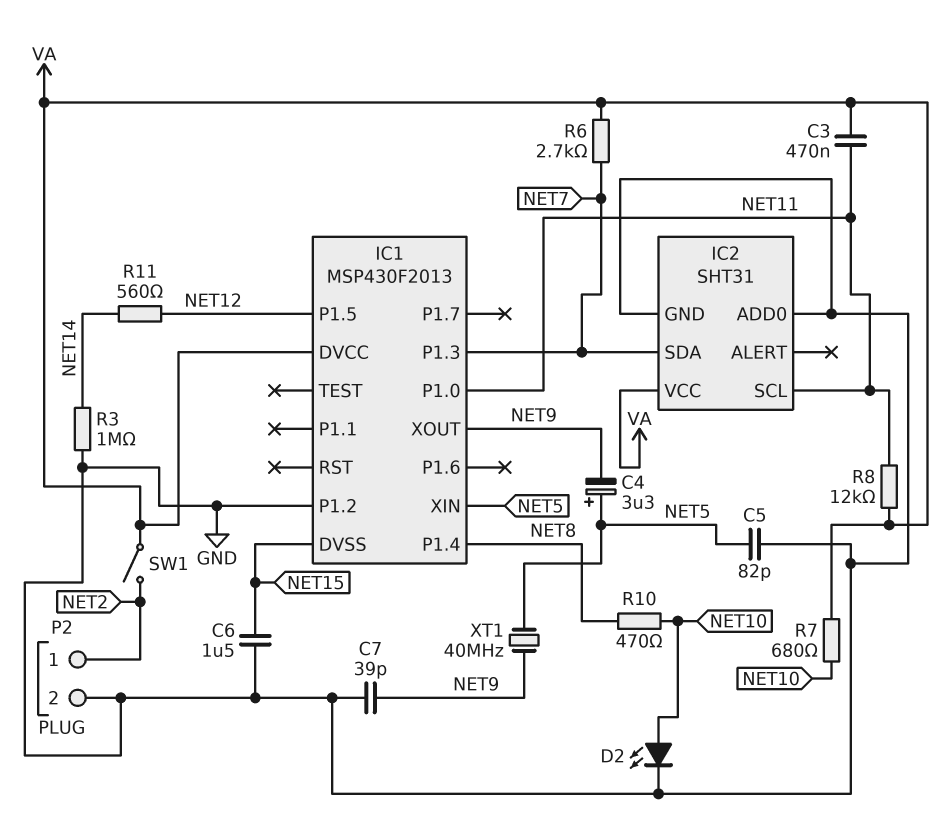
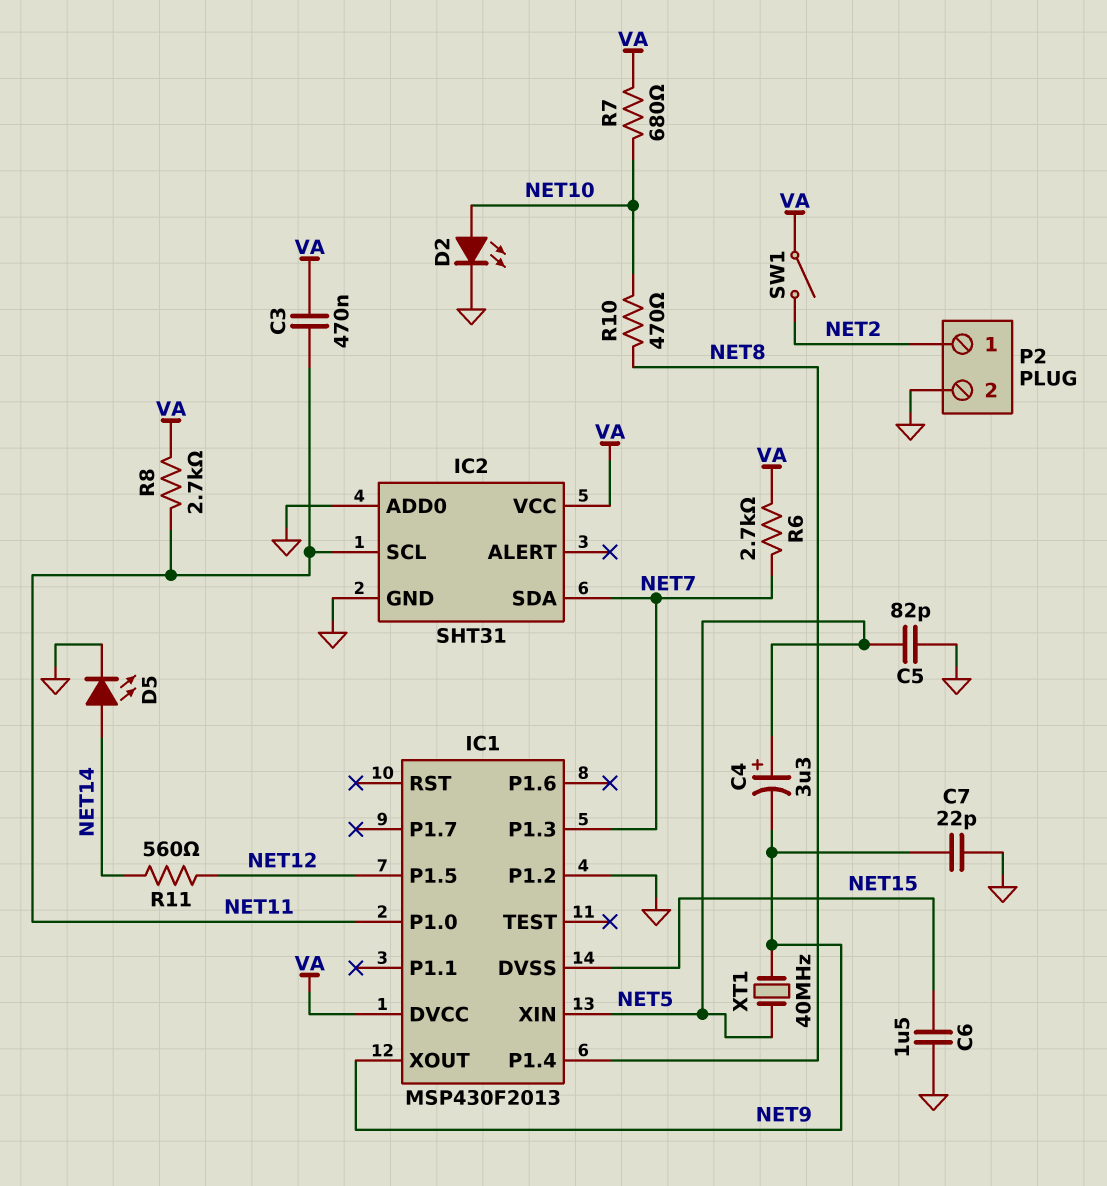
C7: 39pF (GND, NET9) -> 22pF (GND, NET9)
D5: none -> LED (A NET14, K GND)
R3: 1M (GND, NET14) -> none
R8: 12k (NET11, VA) -> 2.7k (NET11, VA)

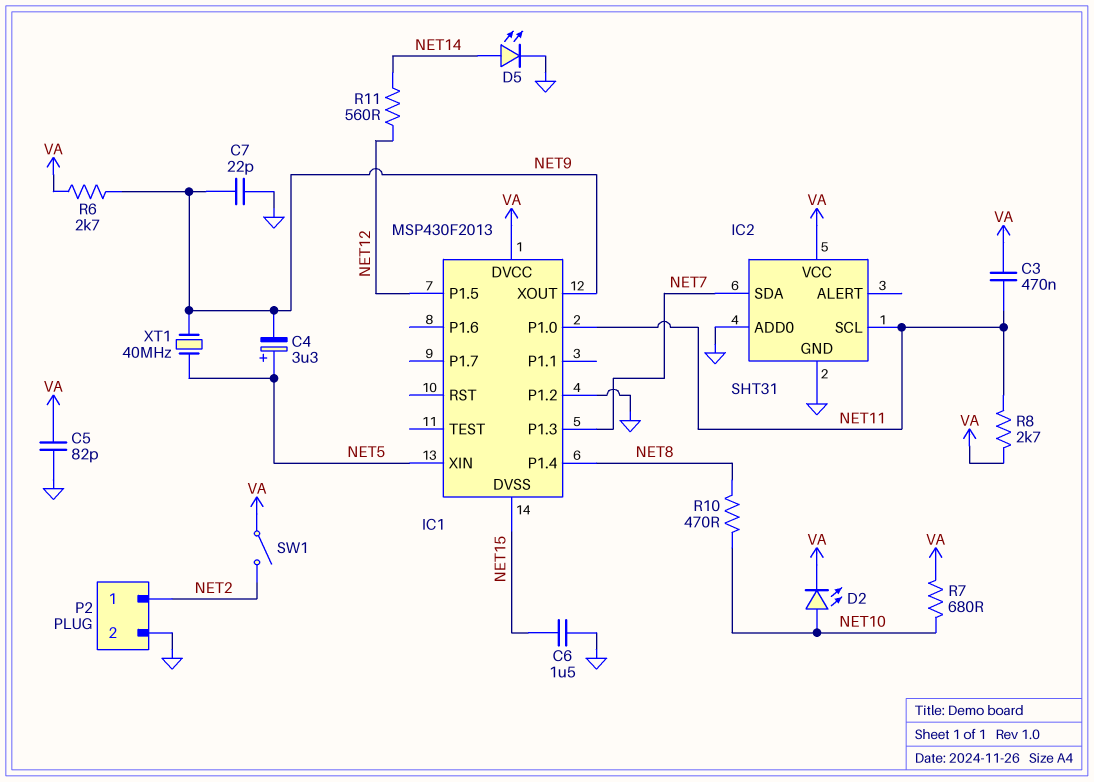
C5: 82pF (GND, NET5) -> 82pF (GND, VA)
D2: LED (A NET10, K GND) -> LED (A NET10, K VA)
R6: 2.7k (NET7, VA) -> 2.7k (NET9, VA)

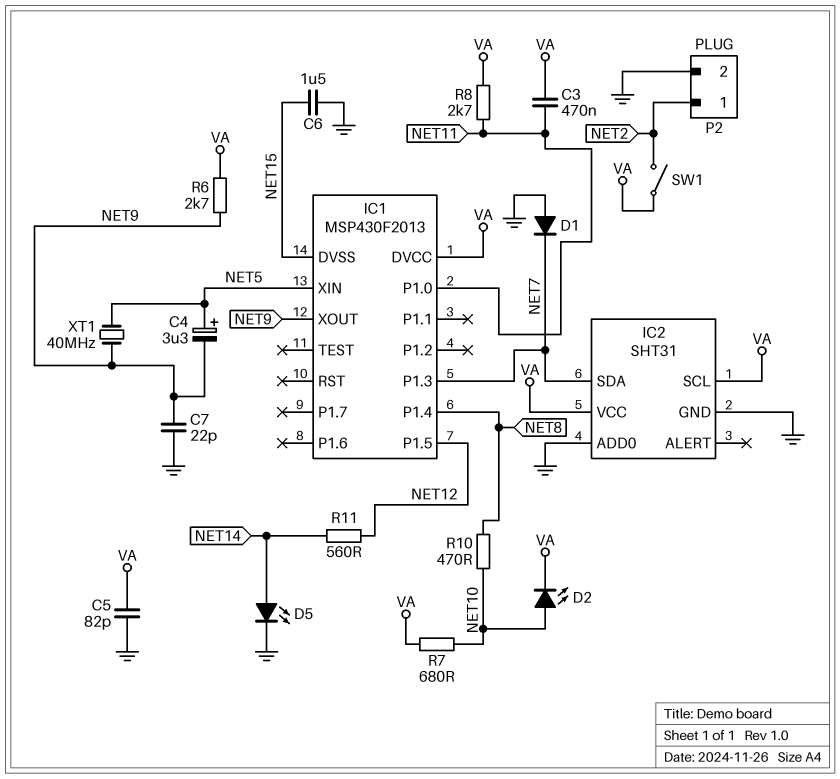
D1: none -> diode (A GND, K NET7)
IC1 pin P1.2: GND -> none
IC2 pin SCL: NET11 -> VA

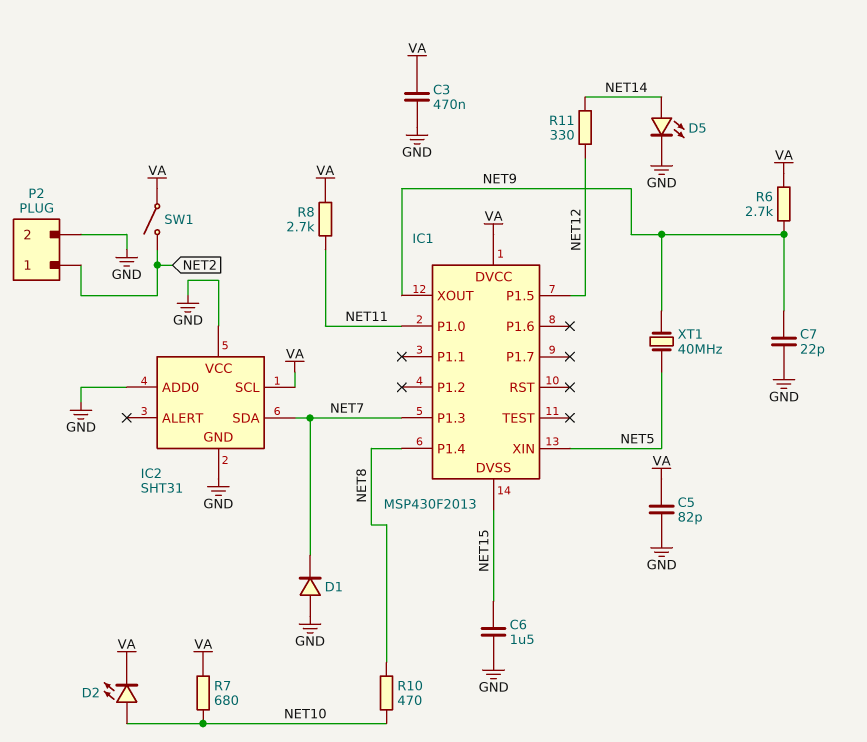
C3: 470nF (NET11, VA) -> 470nF (GND, VA)
C4: 3.3uF (plus NET5, minus NET9) -> none
IC2 pin VCC: VA -> GND
R11: 560 (NET12, NET14) -> 330 (NET12, NET14)

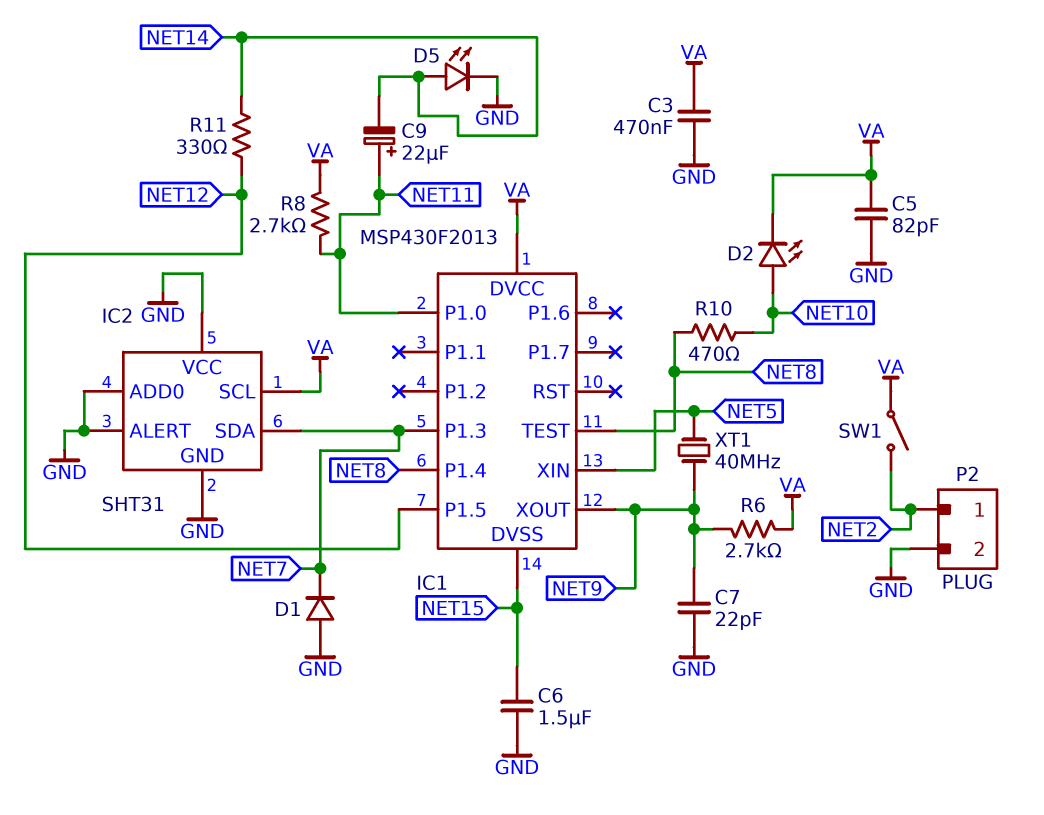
C9: none -> 22uF (plus NET11, minus NET14)
IC1 pin TEST: none -> NET8
IC2 pin ALERT: none -> GND
R7: 680 (NET10, VA) -> none

